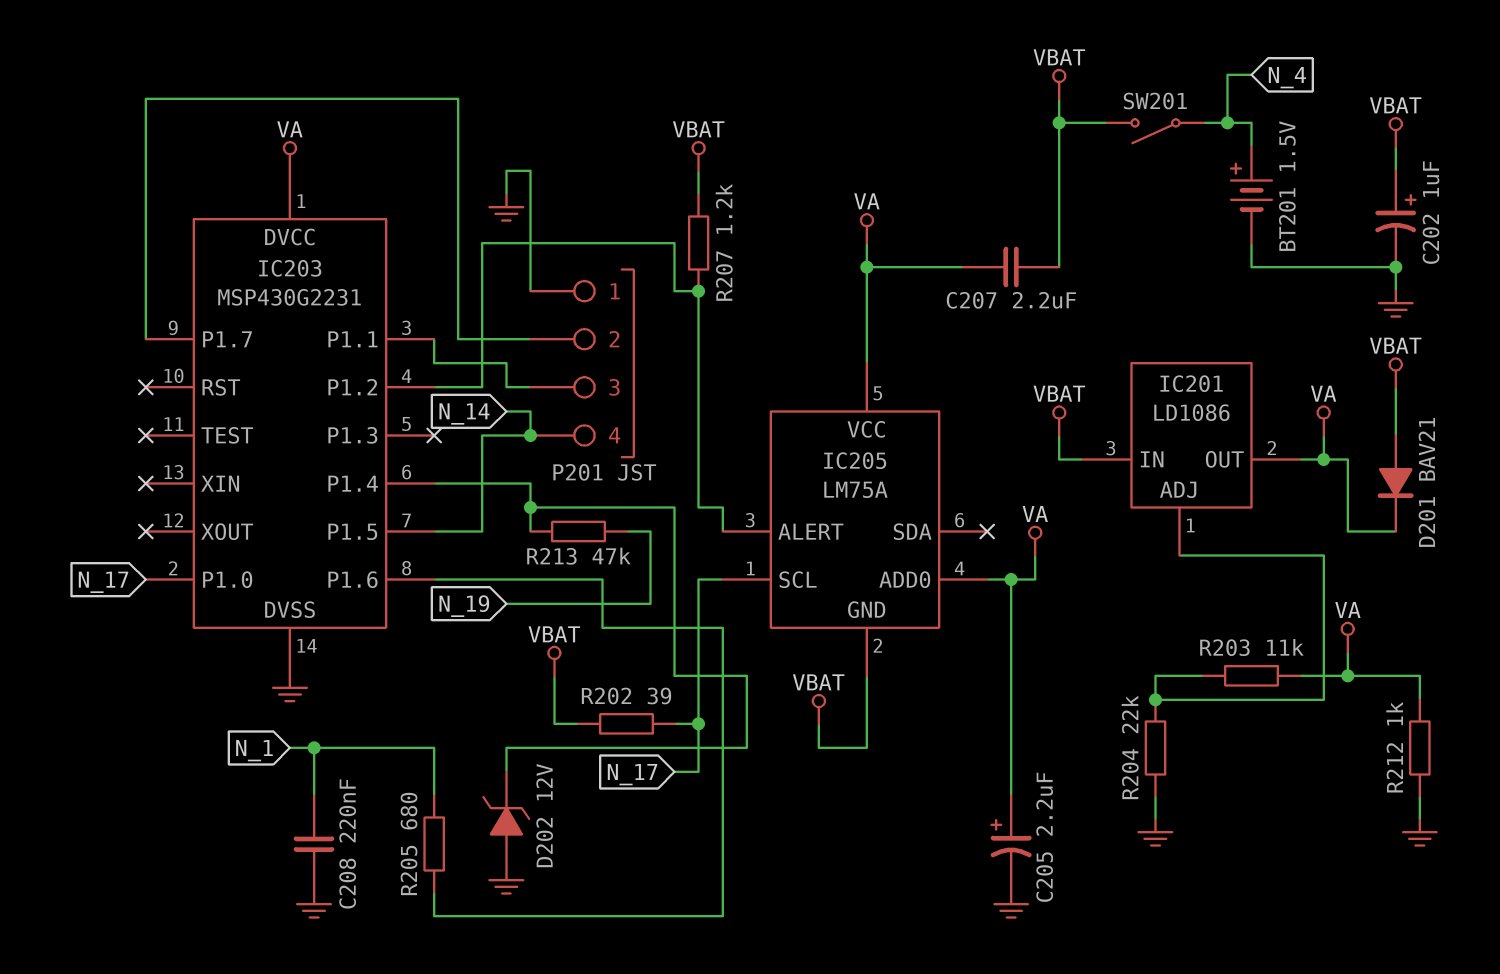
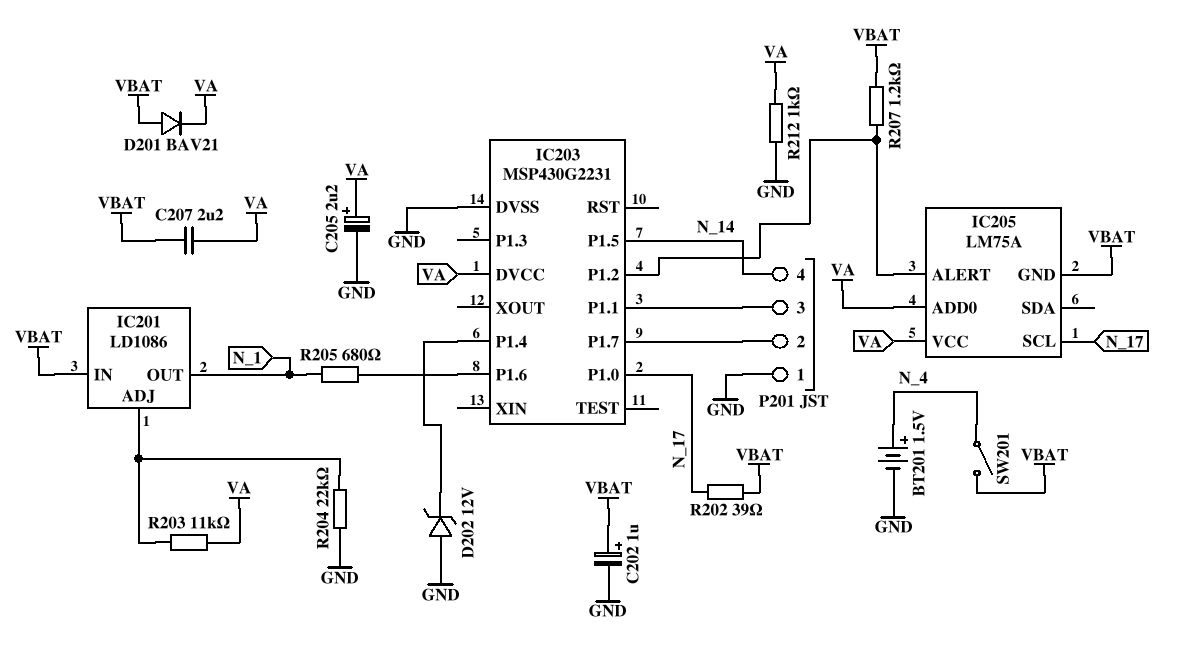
C208: 220nF (GND, N_1) -> none
IC201 pin OUT: VA -> N_1
R213: 47k (IC203/P1.4, N_19) -> none

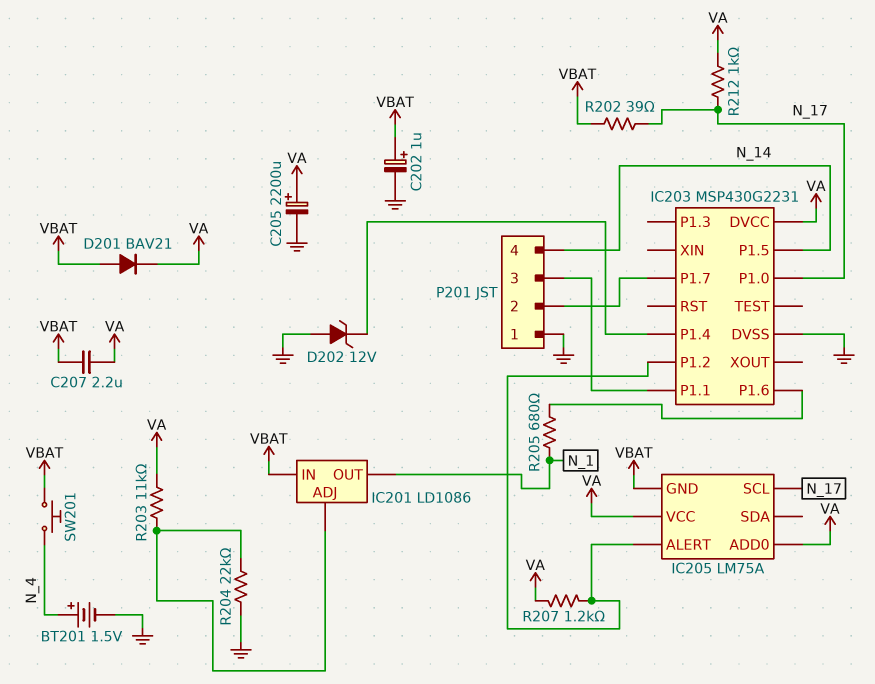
C205: 2.2uF (plus VA, minus GND) -> 2200uF (plus VA, minus GND)
R207: 1.2k (IC203/P1.2, VBAT) -> 1.2k (IC203/P1.2, VA)
R212: 1k (GND, VA) -> 1k (N_17, VA)
SW201: switch (N_4, VBAT) -> button (N_4, VBAT)

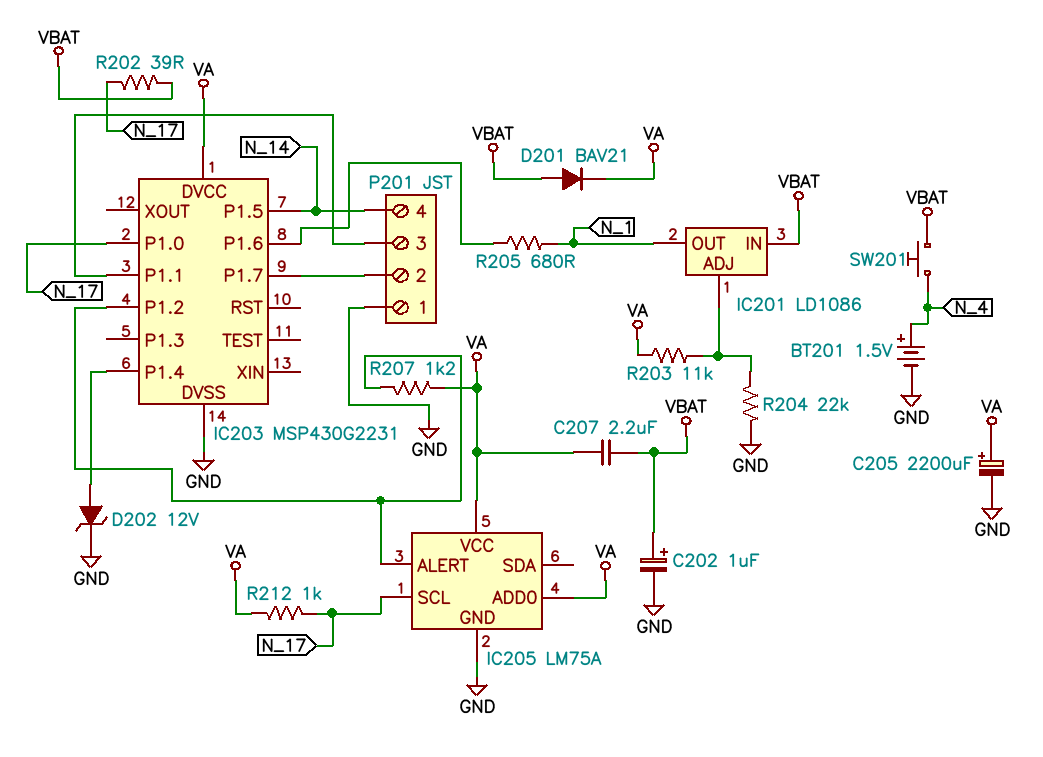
D202: zener 12V (A GND, K IC203/P1.4) -> zener 12V (A IC203/P1.4, K GND)
IC205 pin GND: VBAT -> GND

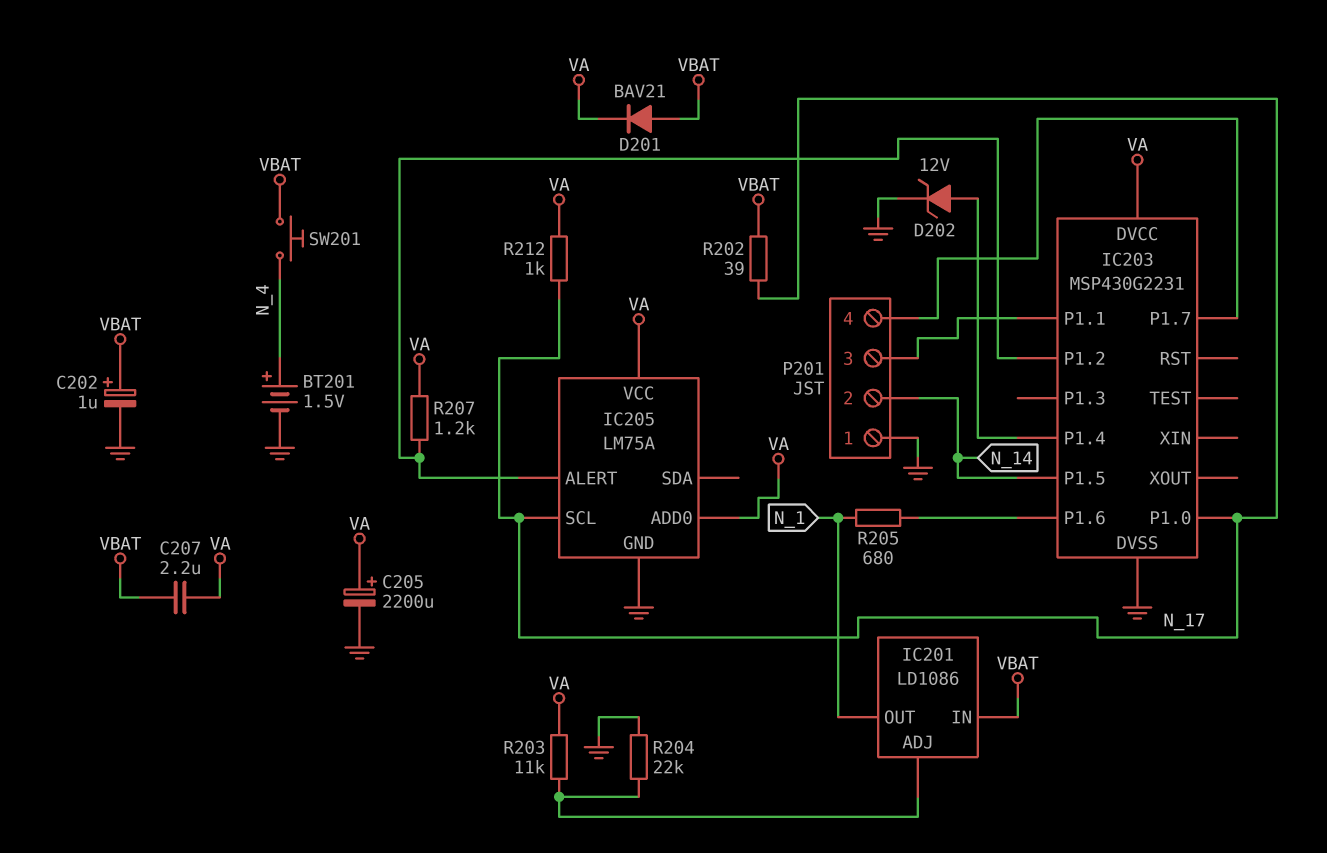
P201 pin 2: IC203/P1.7 -> N_14
P201 pin 4: N_14 -> IC203/P1.7

